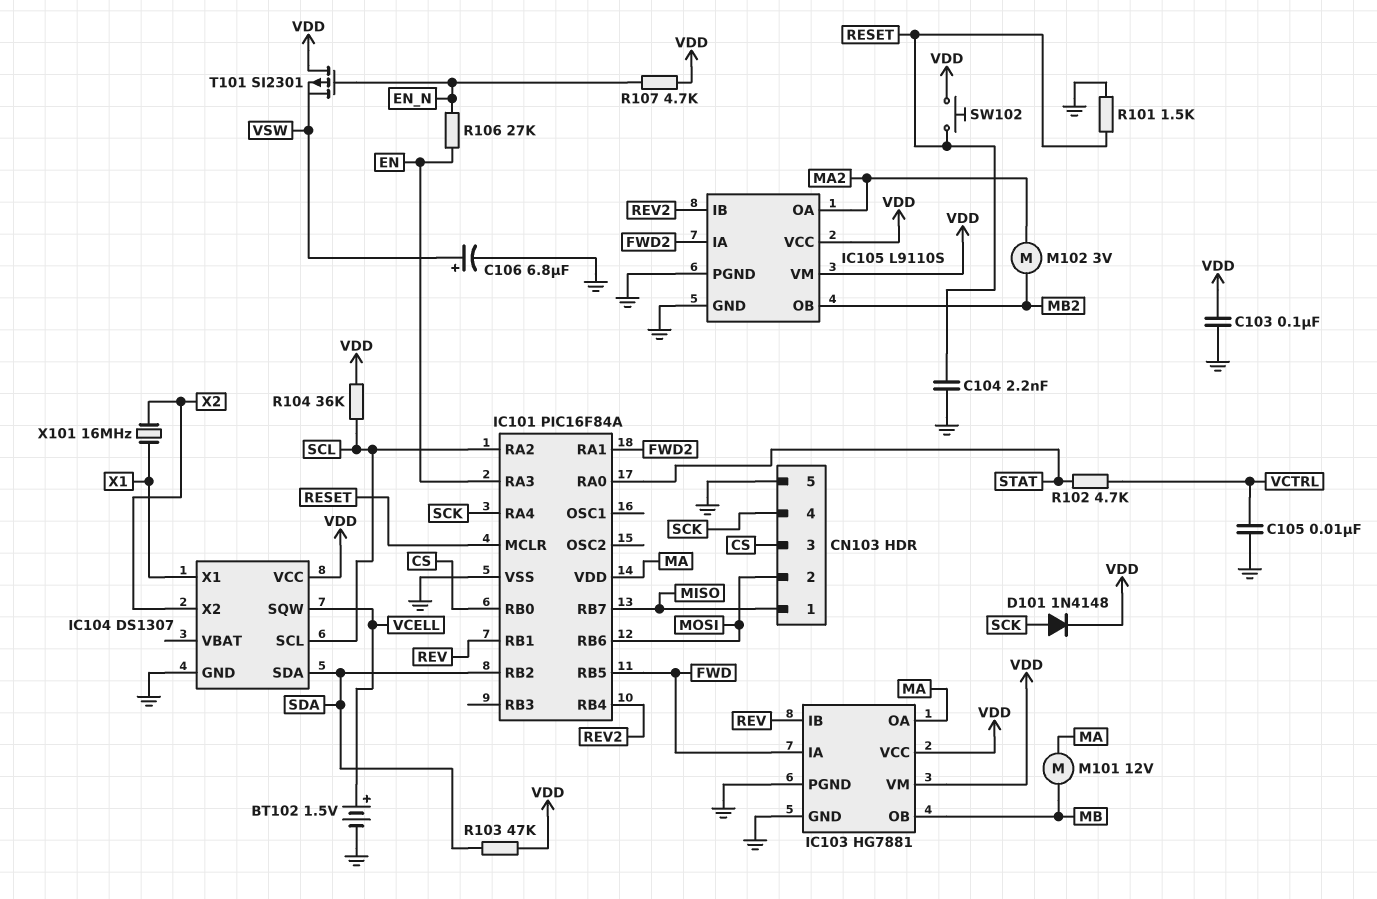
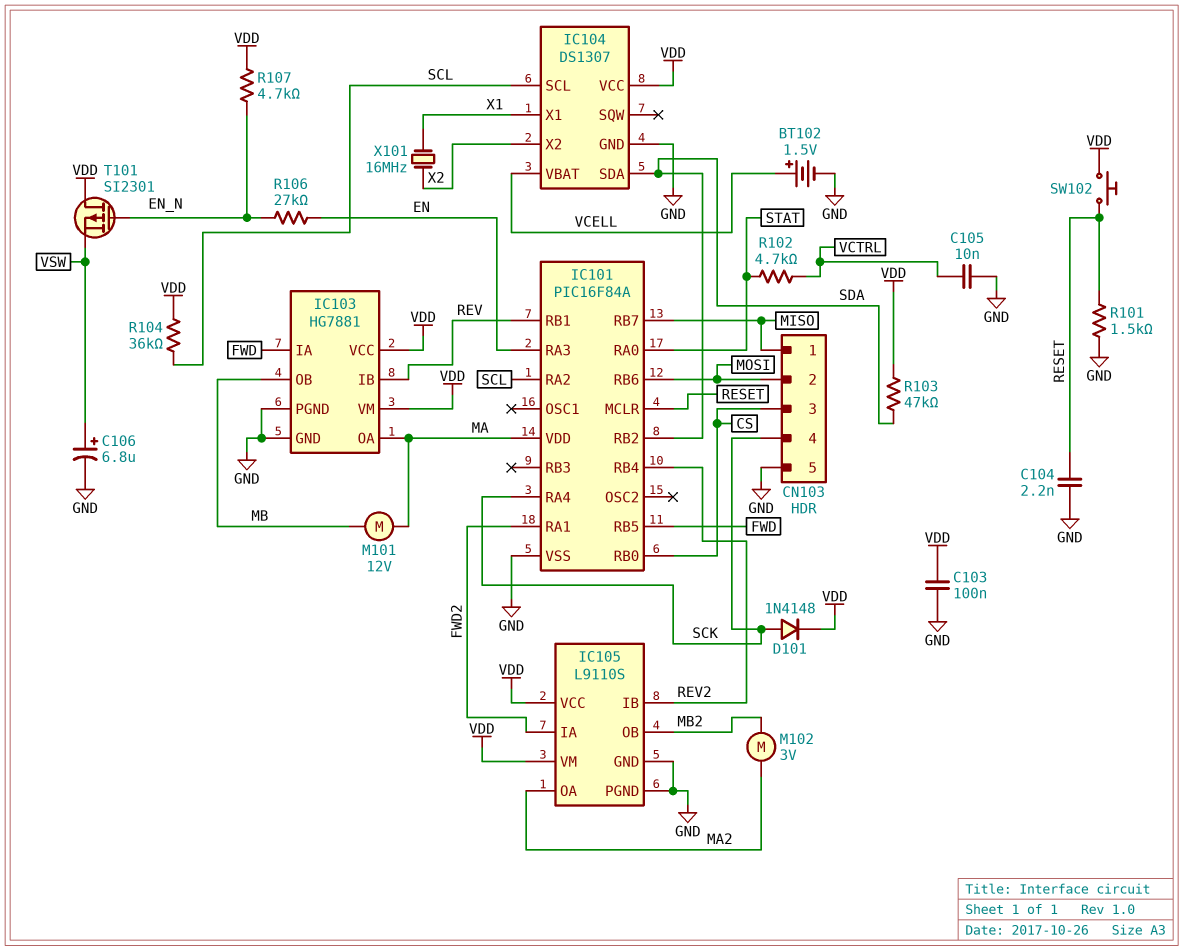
IC104 pin SQW: VCELL -> none
IC104 pin VBAT: none -> VCELL

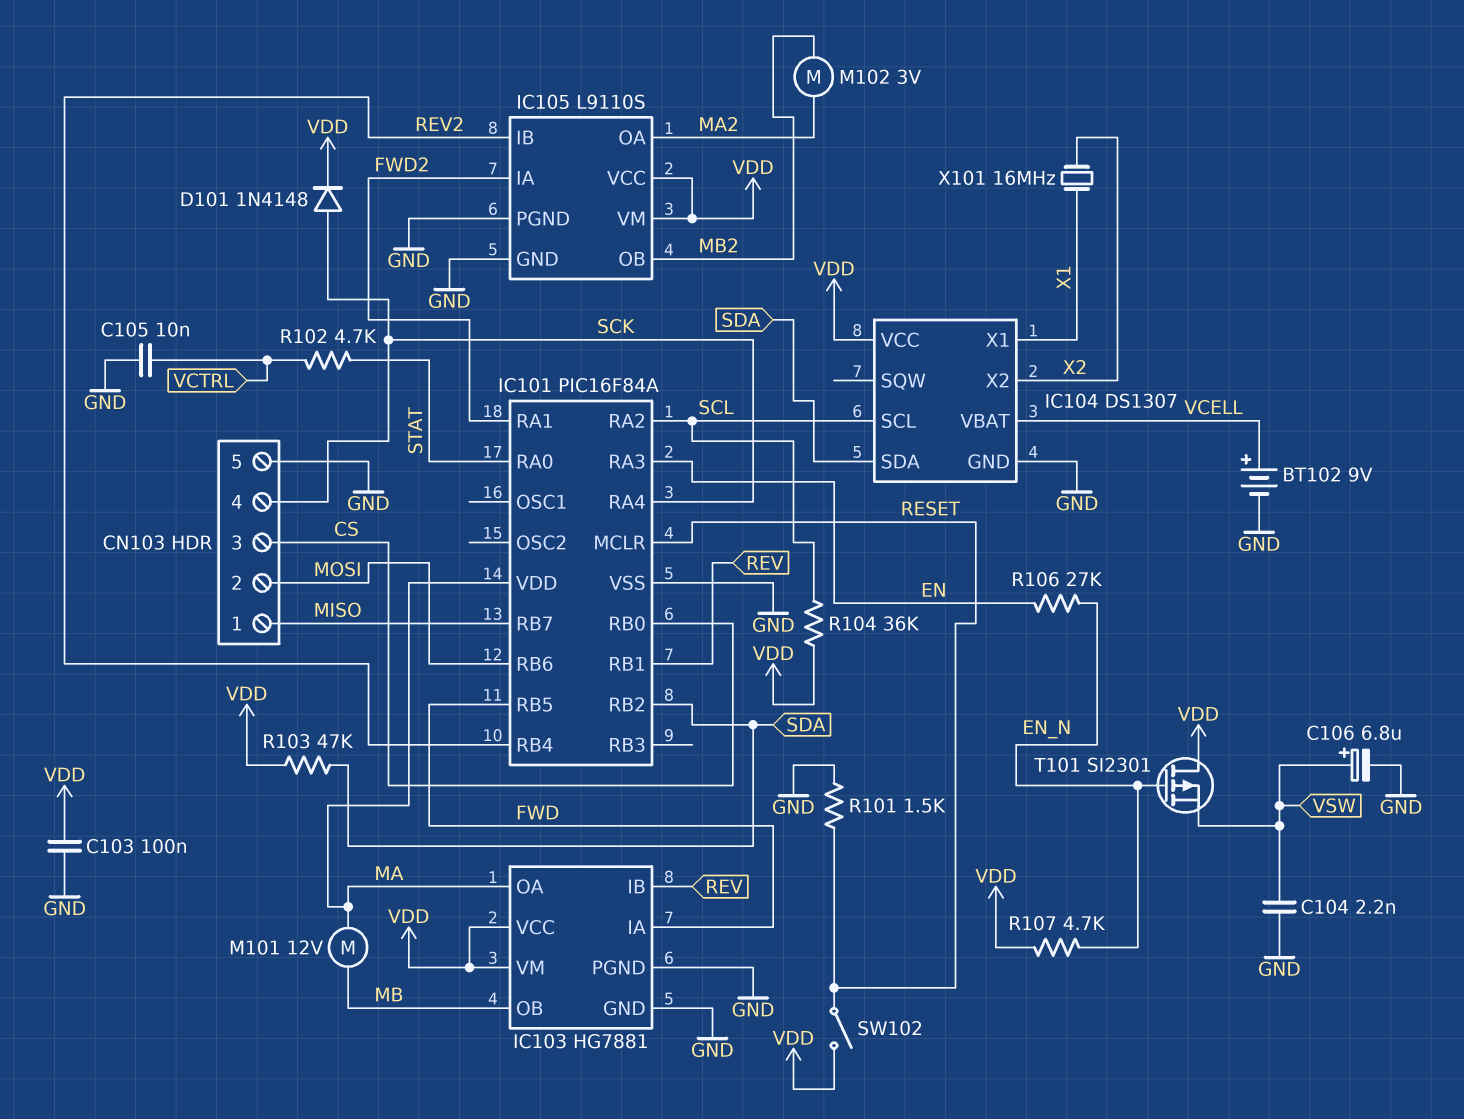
BT102: 1.5V (plus VCELL, minus GND) -> 9V (plus VCELL, minus GND)
C104: 2.2nF (GND, RESET) -> 2.2nF (GND, VSW)
SW102: button (RESET, VDD) -> switch (RESET, VDD)

